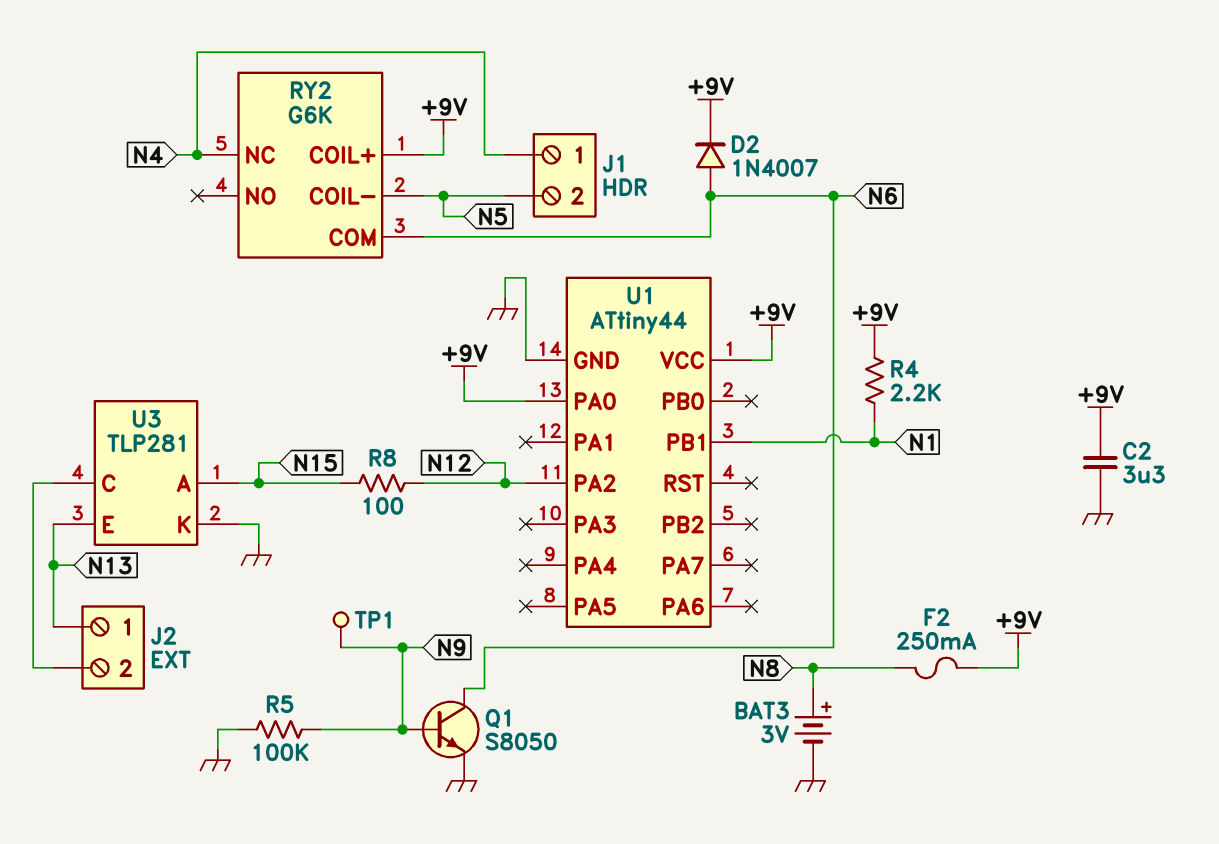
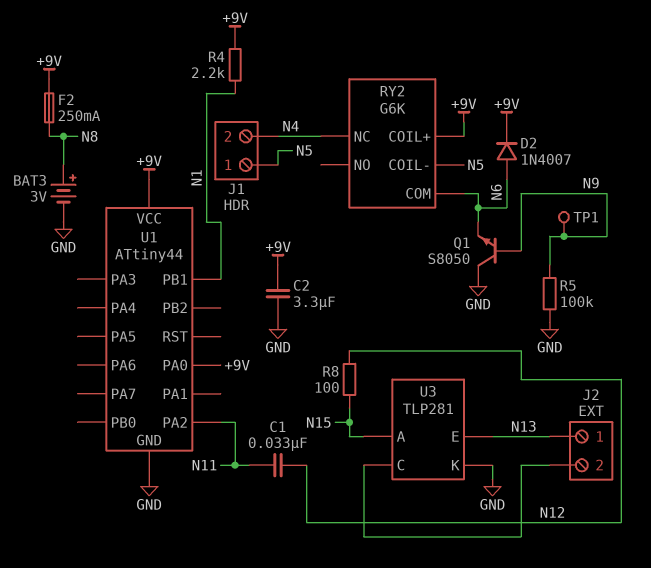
C1: none -> 33nF (N11, N12)
J1 pin 1: N4 -> N5
J1 pin 2: N5 -> N4
Q1: NPN S8050 (B N9, C N6, E GND) -> NPN S8050 (B N9, C GND, E N6)
U1 pin PA2: N12 -> N11

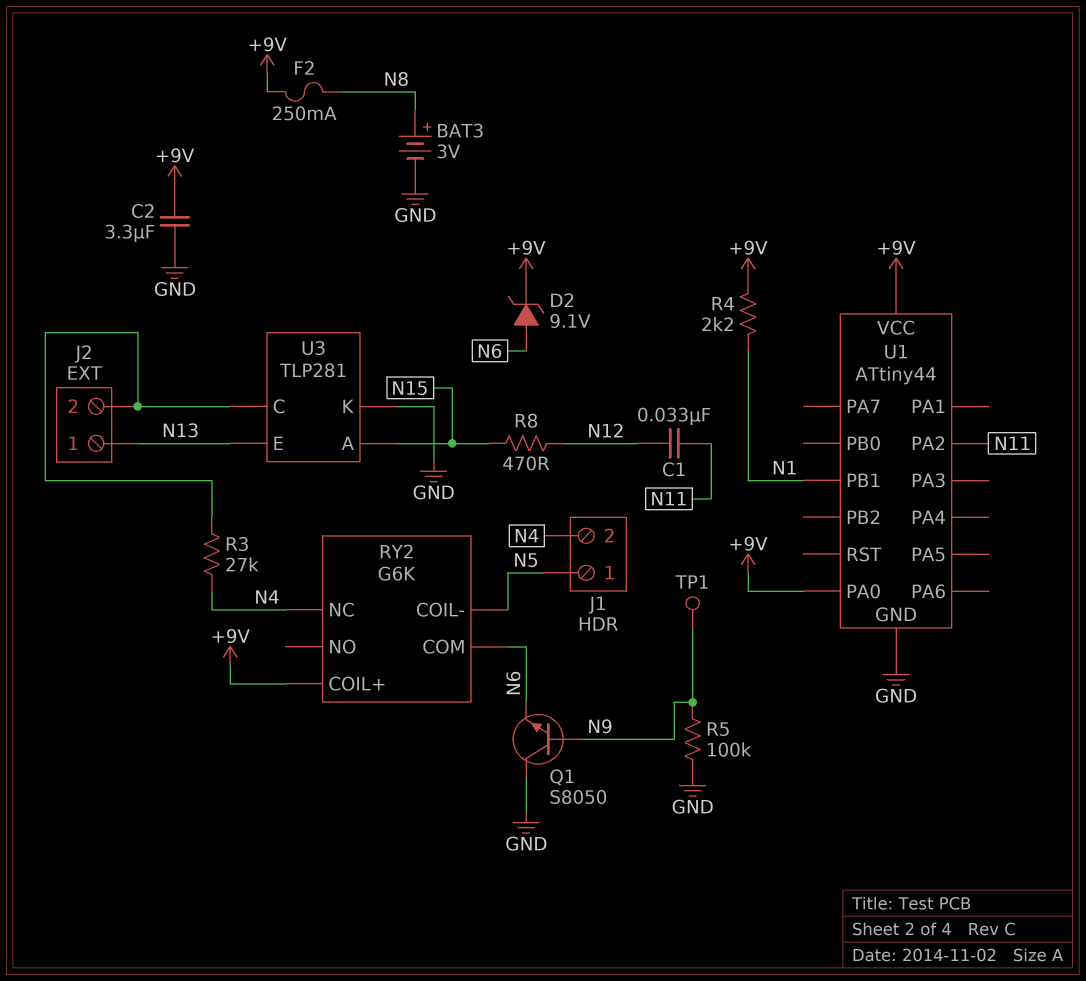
D2: diode 1N4007 (A N6, K +9V) -> zener 9.1V (A N6, K +9V)
R3: none -> 27k (J2/2, N4)
R8: 100 (N12, N15) -> 470 (N12, N15)

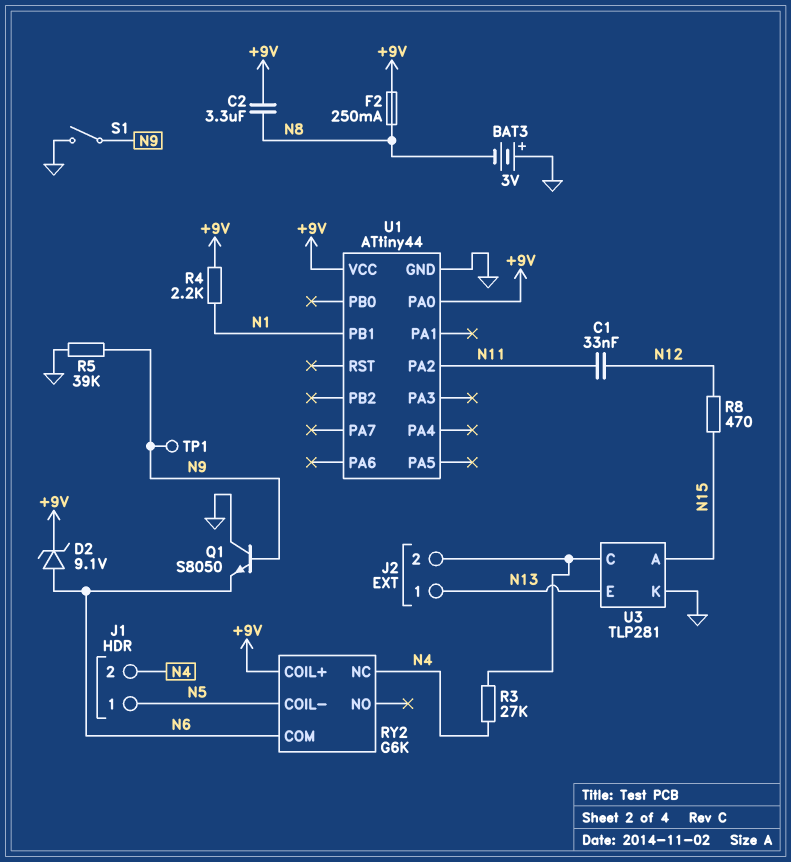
BAT3: 3V (plus N8, minus GND) -> 3V (plus GND, minus N8)
C2: 3.3uF (+9V, GND) -> 3.3uF (+9V, N8)
R5: 100k (GND, N9) -> 39k (GND, N9)
S1: none -> switch (GND, N9)

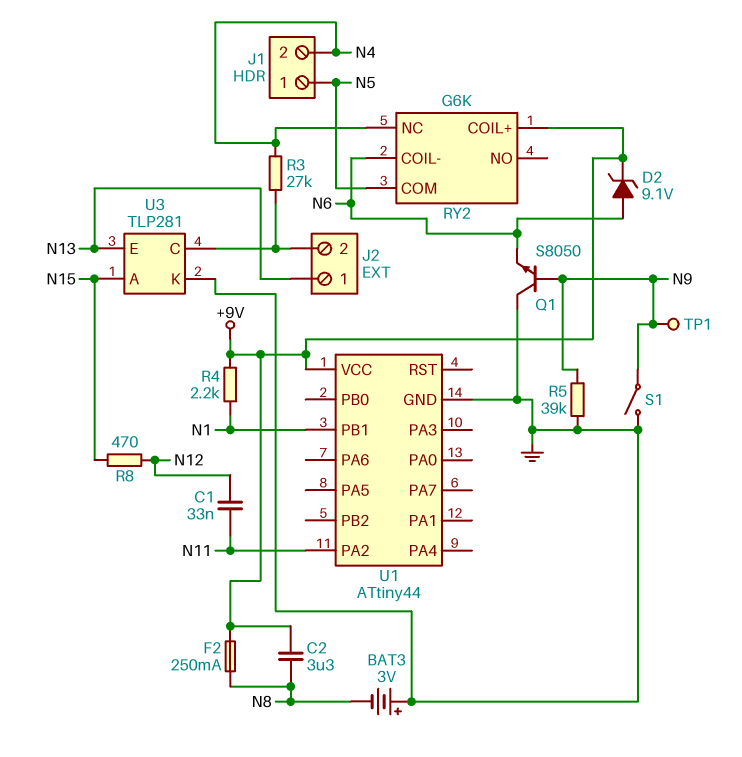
RY2 pin COIL-: N5 -> N6
RY2 pin COM: N6 -> N5
U1 pin PA0: +9V -> none

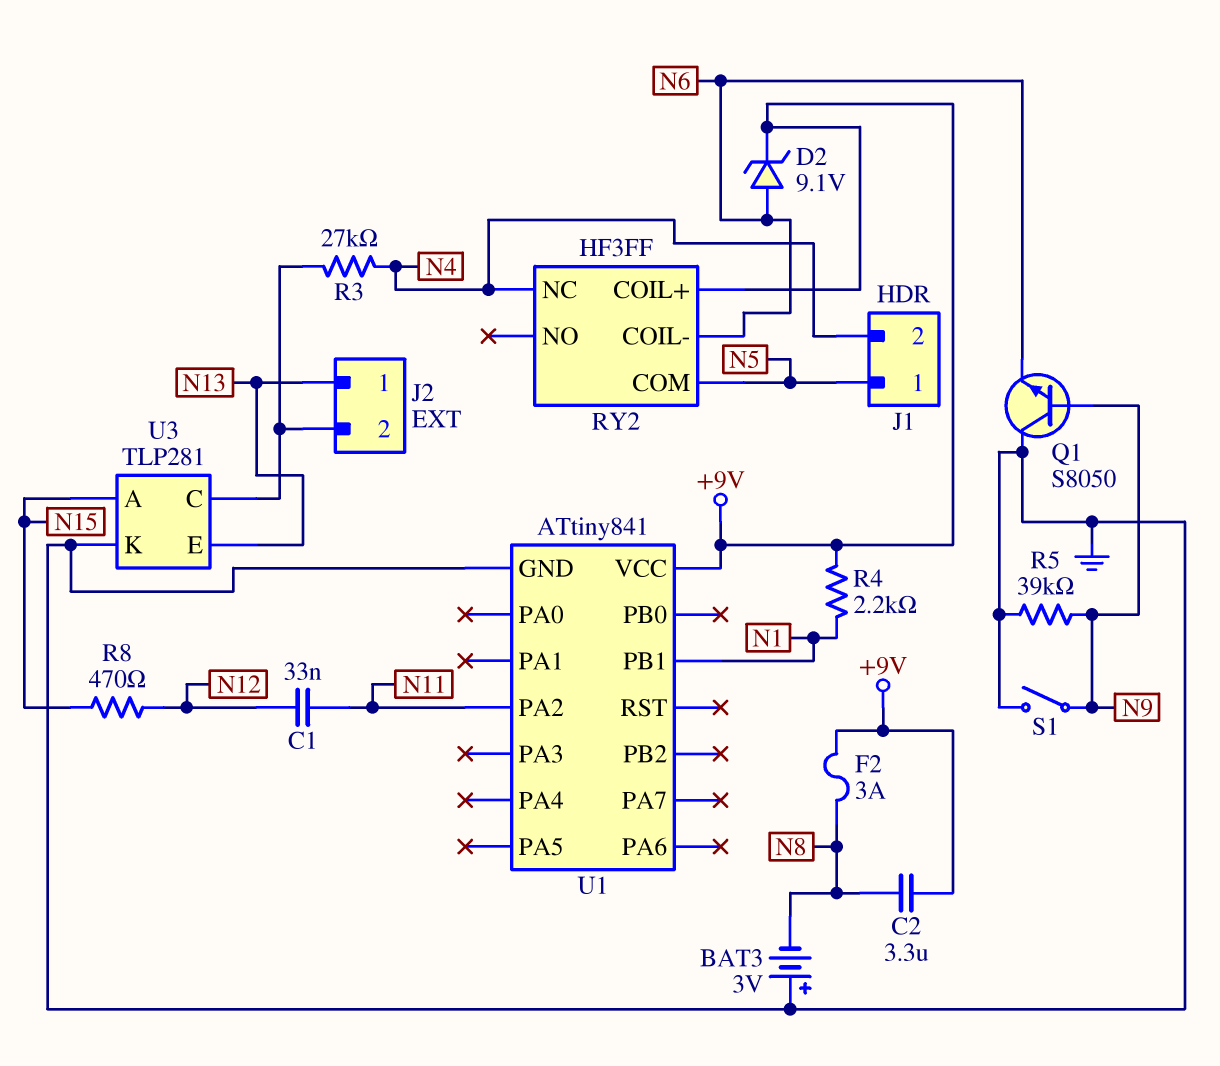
F2: 250mA (+9V, N8) -> 3A (+9V, N8)
RY2: G6K -> HF3FF
TP1: test point (N9) -> none
U1: ATtiny44 -> ATtiny841

